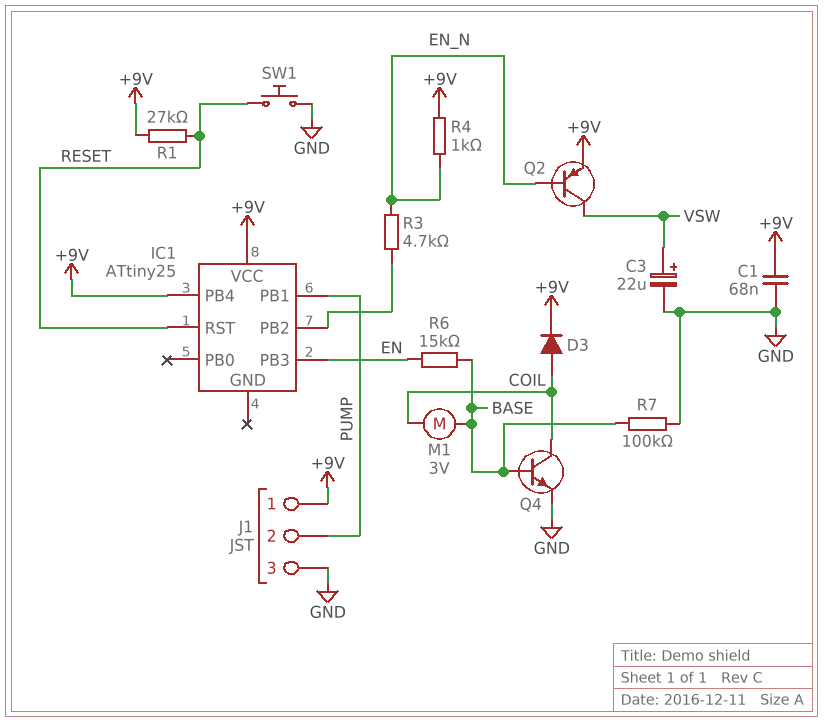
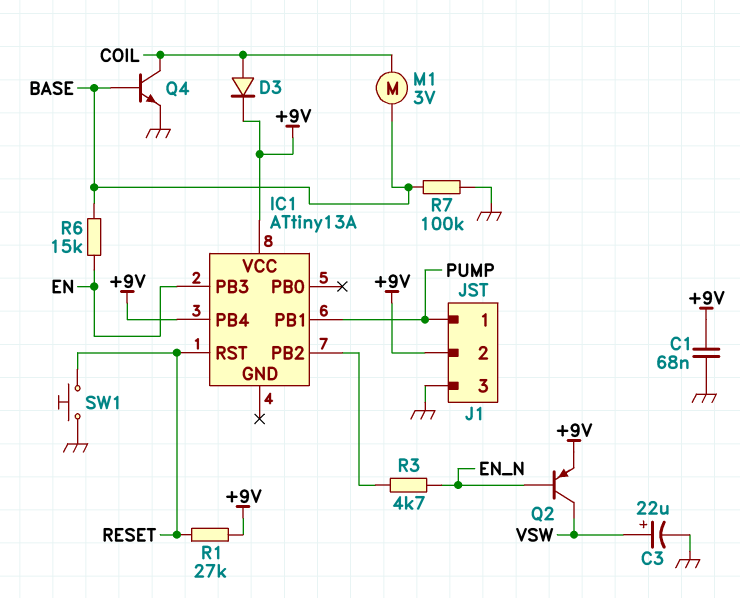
IC1: ATtiny25 -> ATtiny13A
J1 pin 1: +9V -> PUMP
J1 pin 2: PUMP -> +9V
R4: 1k (+9V, EN_N) -> none

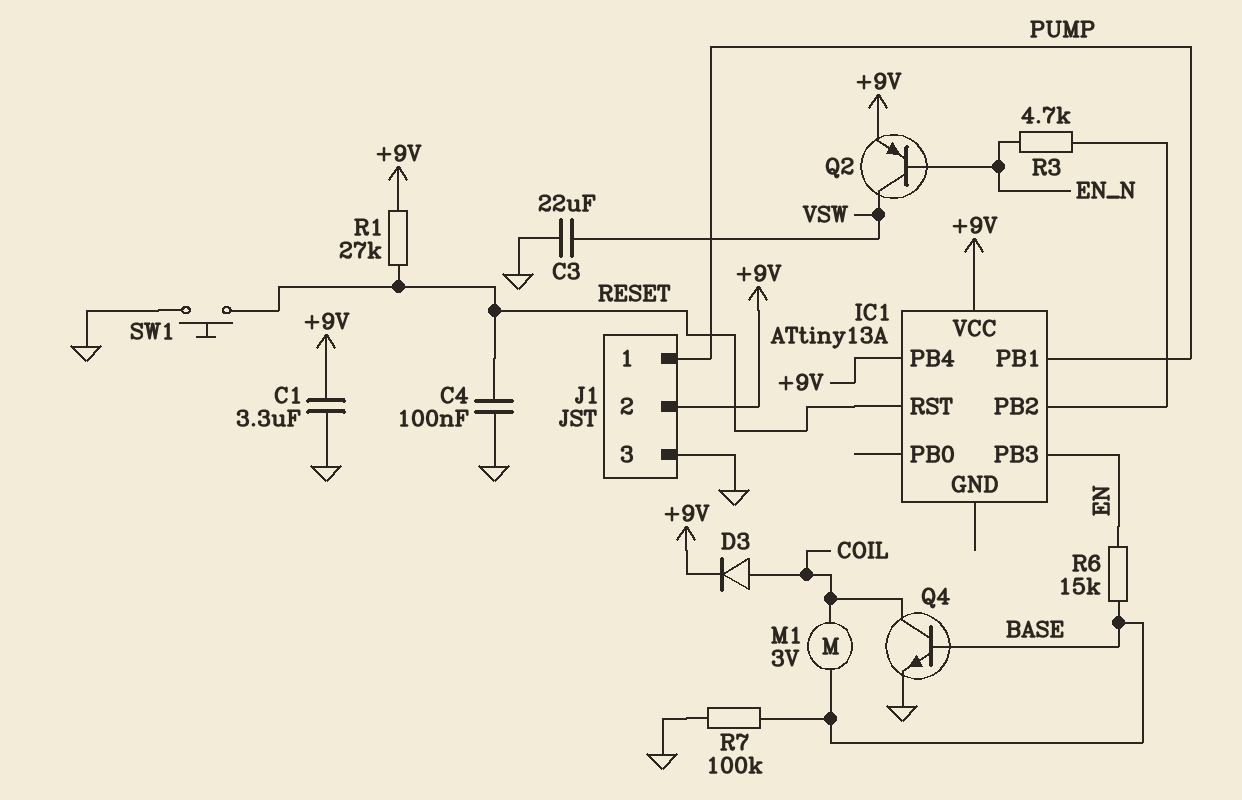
C1: 68nF (+9V, GND) -> 3.3uF (+9V, GND)
C3: 22uF (plus VSW, minus GND) -> 22uF (GND, VSW)
C4: none -> 100nF (GND, RESET)

